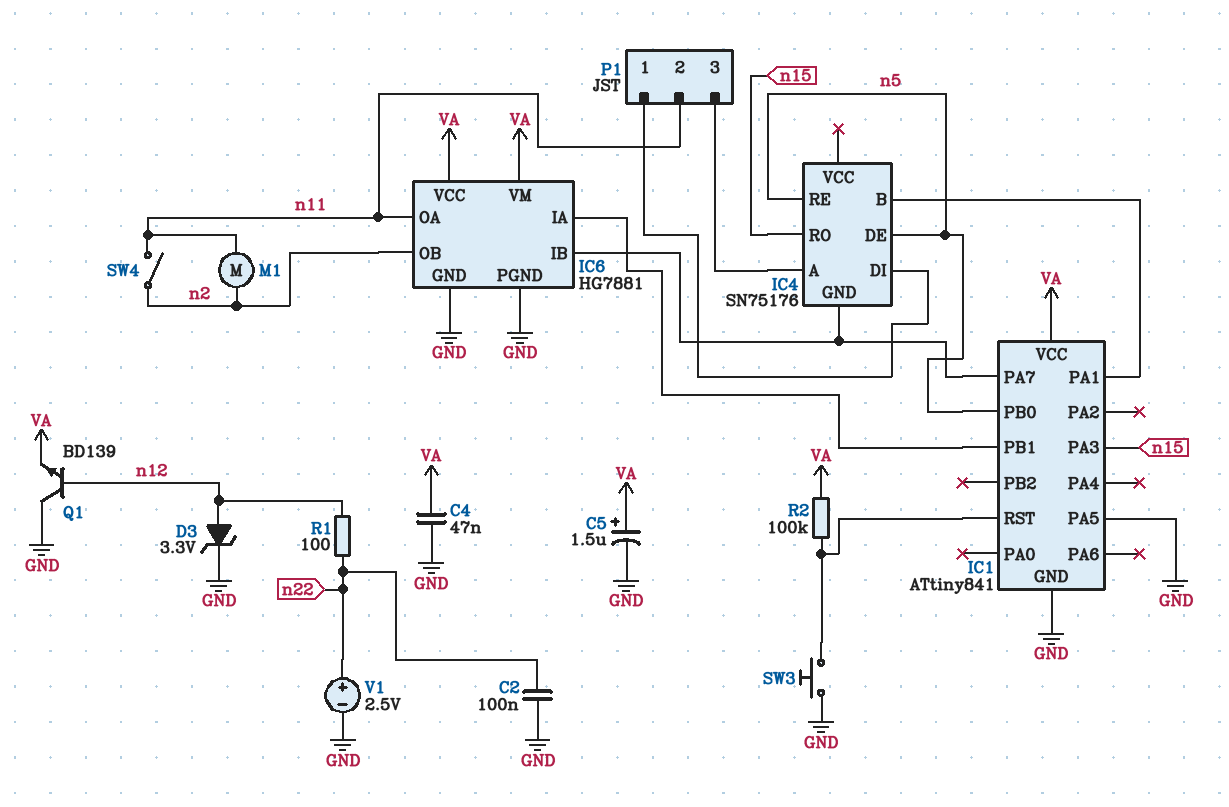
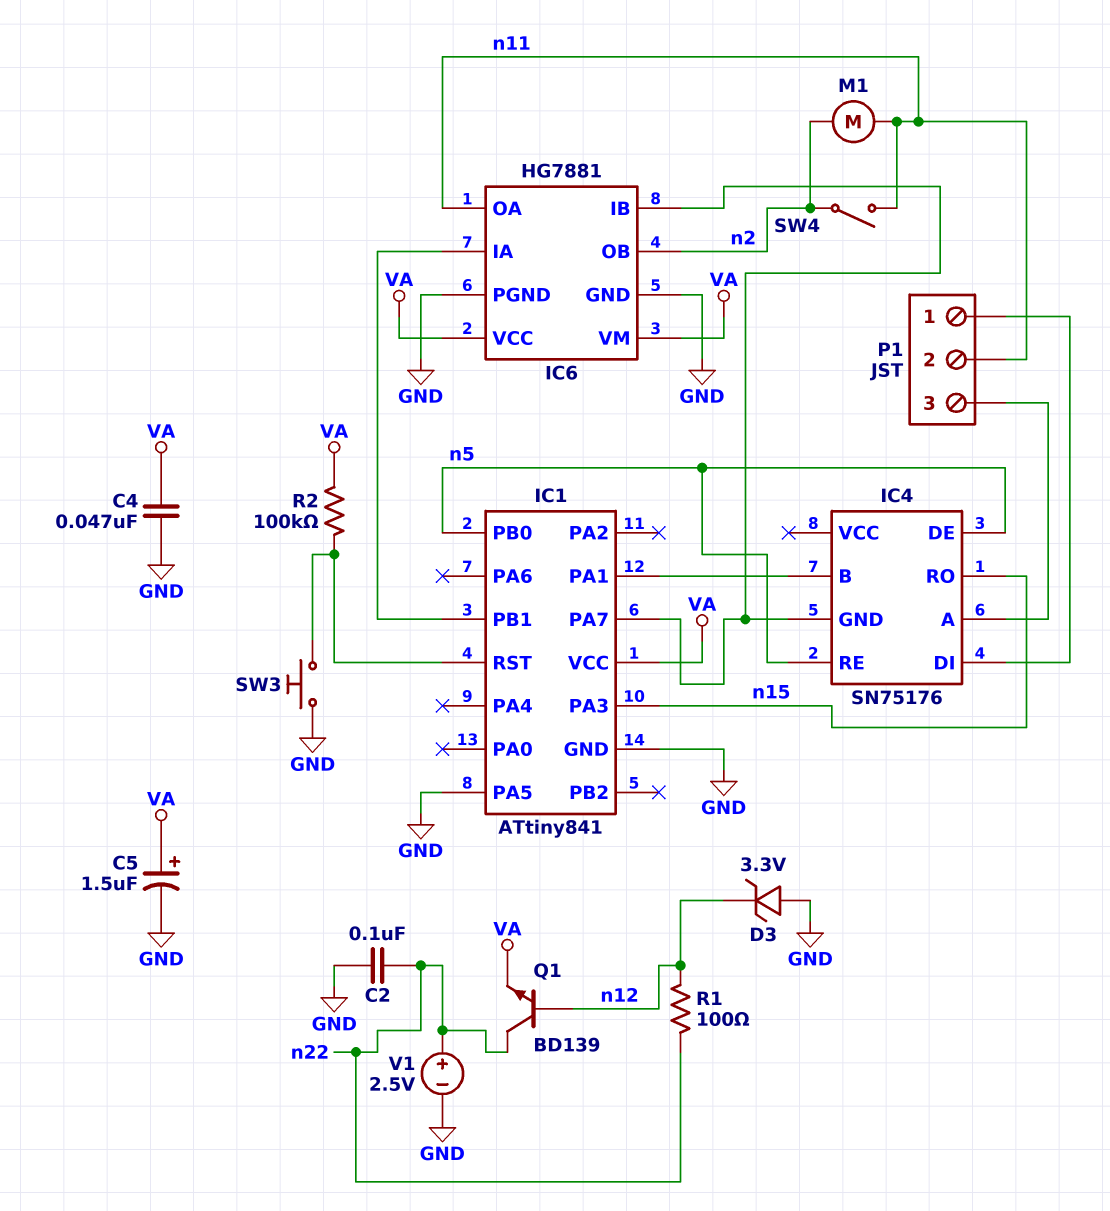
D3: zener 3.3V (A n12, K GND) -> zener 3.3V (A GND, K n12)
Q1: NPN BD139 (B n12, C GND, E VA) -> NPN BD139 (B n12, C n22, E VA)

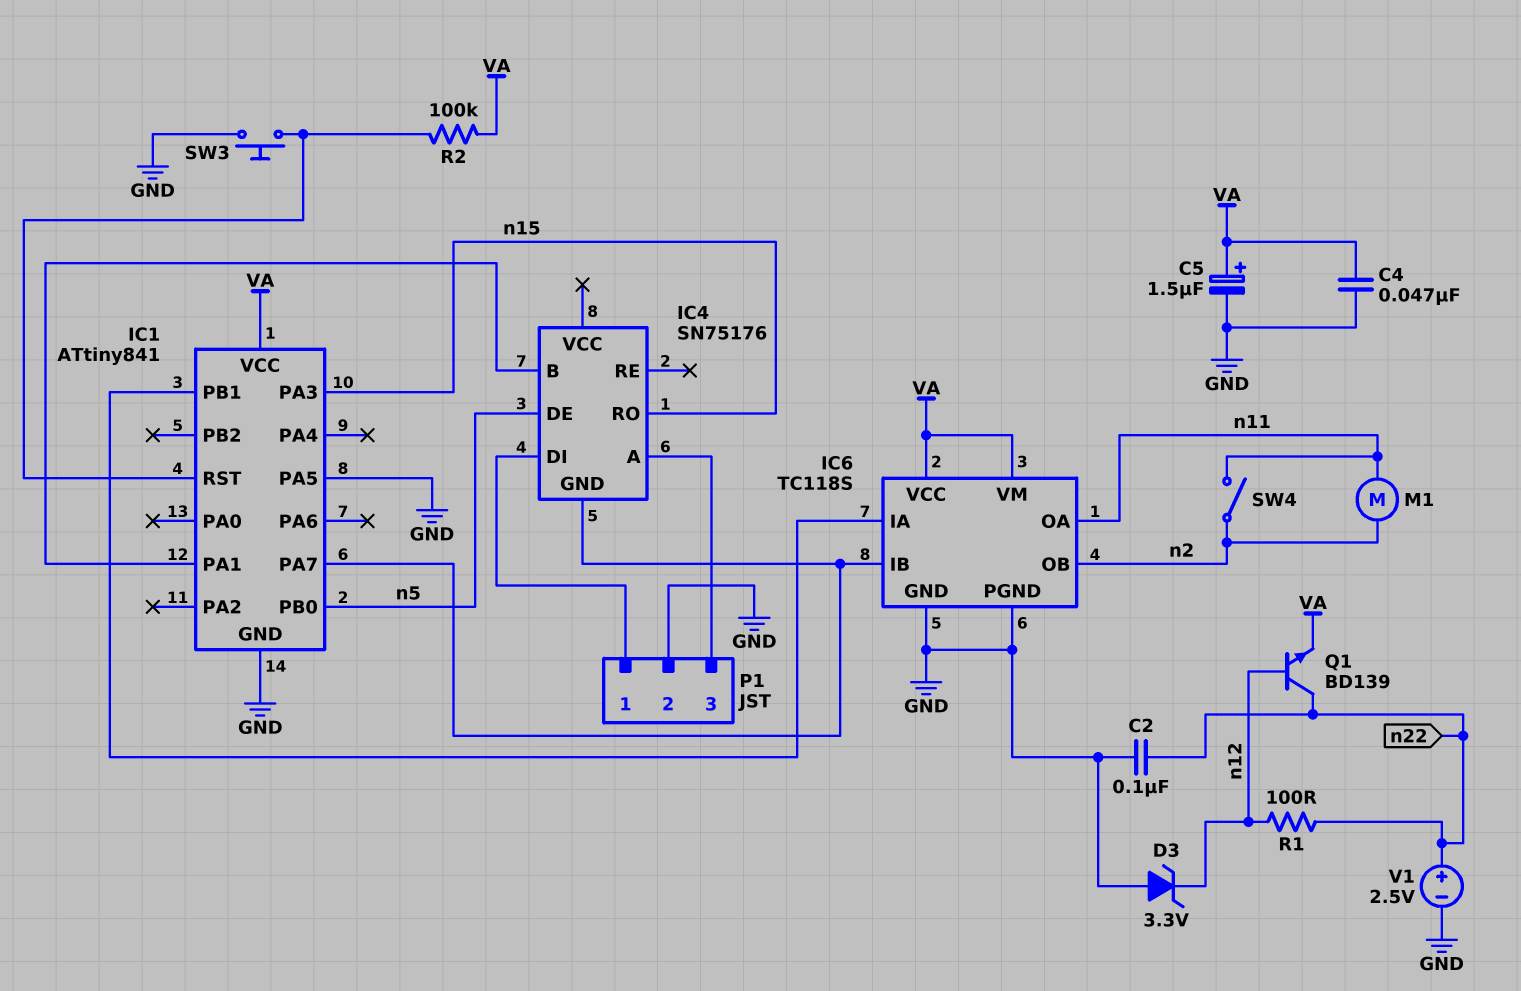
IC4 pin RE: n5 -> none
IC6: HG7881 -> TC118S
P1 pin 2: n11 -> GND

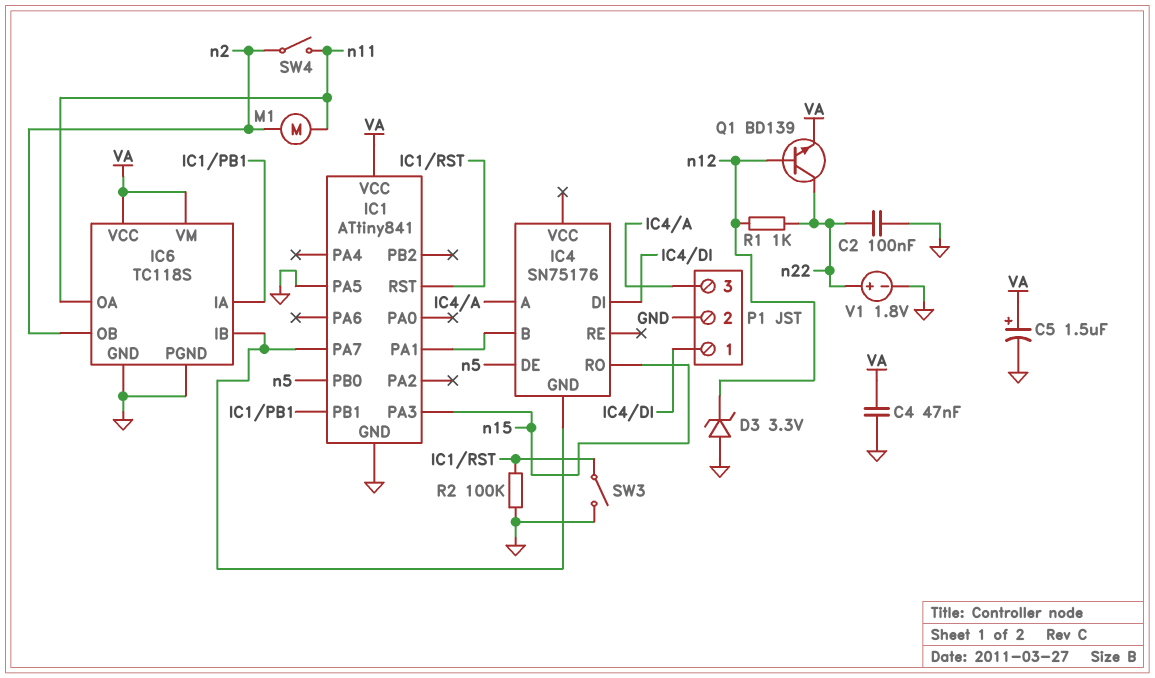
R1: 100 (n12, n22) -> 1k (n12, n22)
R2: 100k (IC1/RST, VA) -> 100k (GND, IC1/RST)
SW3: button (GND, IC1/RST) -> switch (GND, IC1/RST)
V1: 2.5V (plus n22, minus GND) -> 1.8V (plus n22, minus GND)

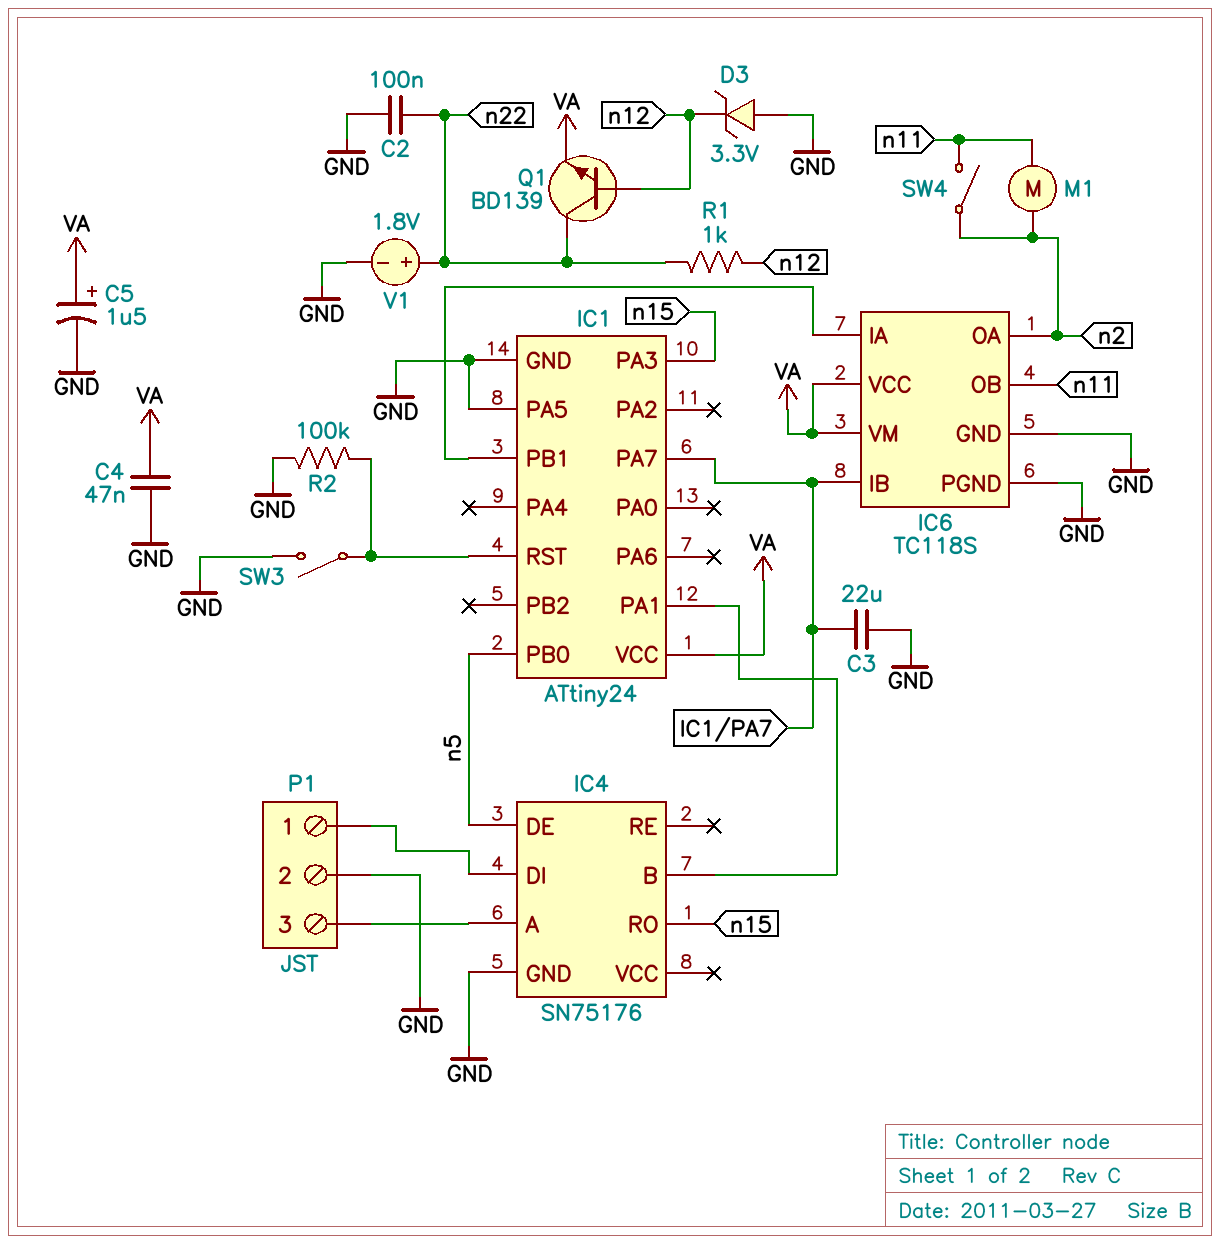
C3: none -> 22uF (GND, IC1/PA7)
IC1: ATtiny841 -> ATtiny24
IC4 pin GND: IC1/PA7 -> GND
IC6 pin OA: n11 -> n2
IC6 pin OB: n2 -> n11

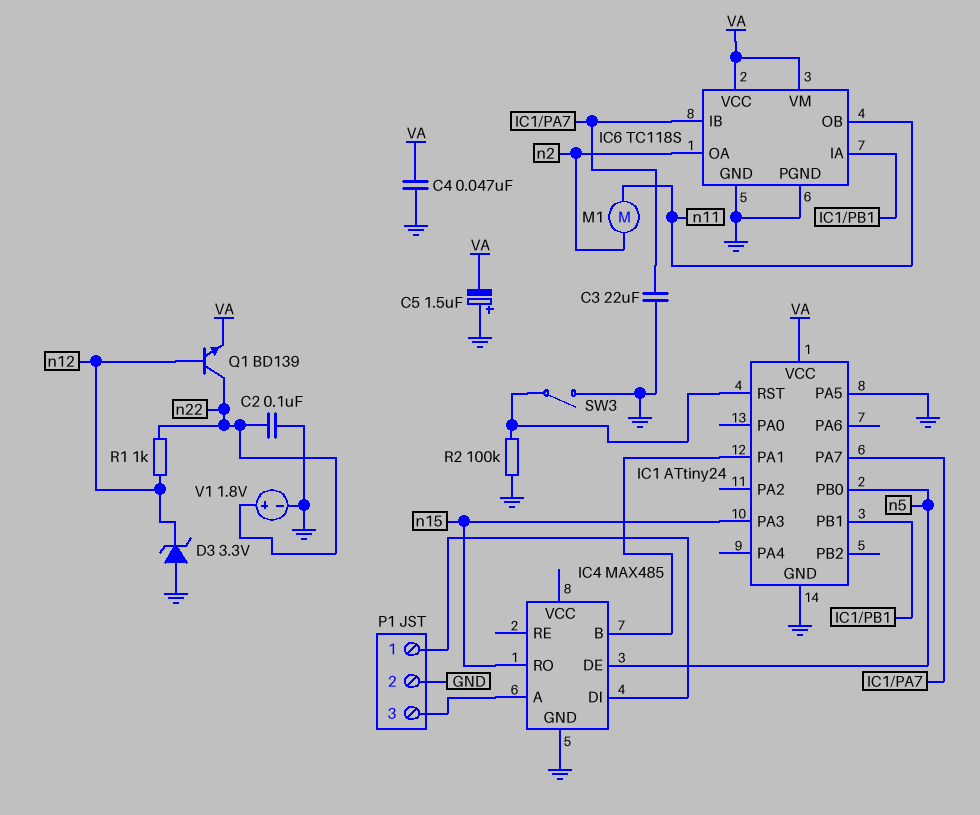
C5: 1.5uF (plus VA, minus GND) -> 1.5uF (plus GND, minus VA)
IC4: SN75176 -> MAX485
SW4: switch (n2, n11) -> none

